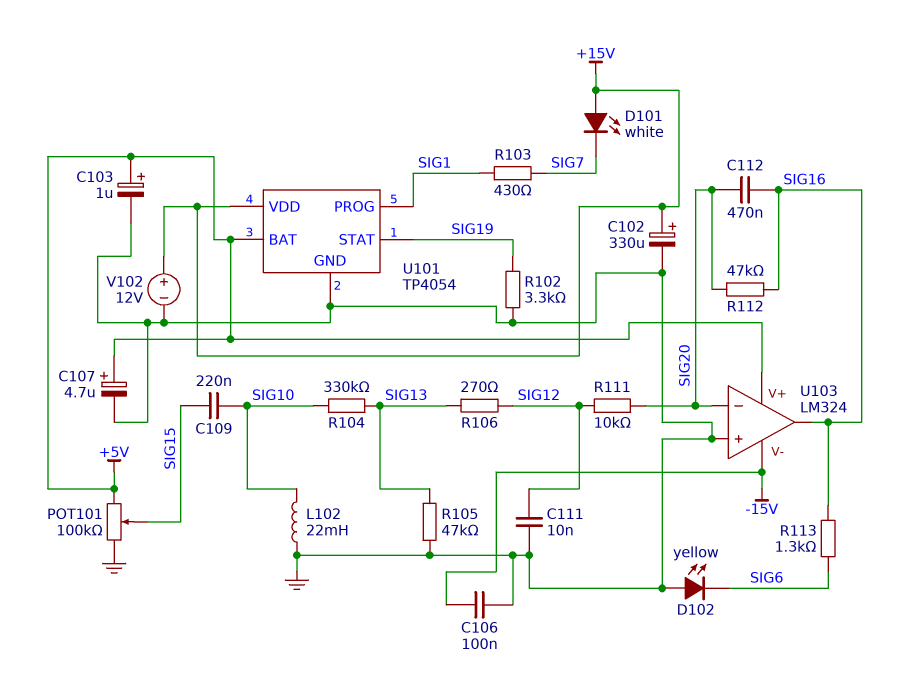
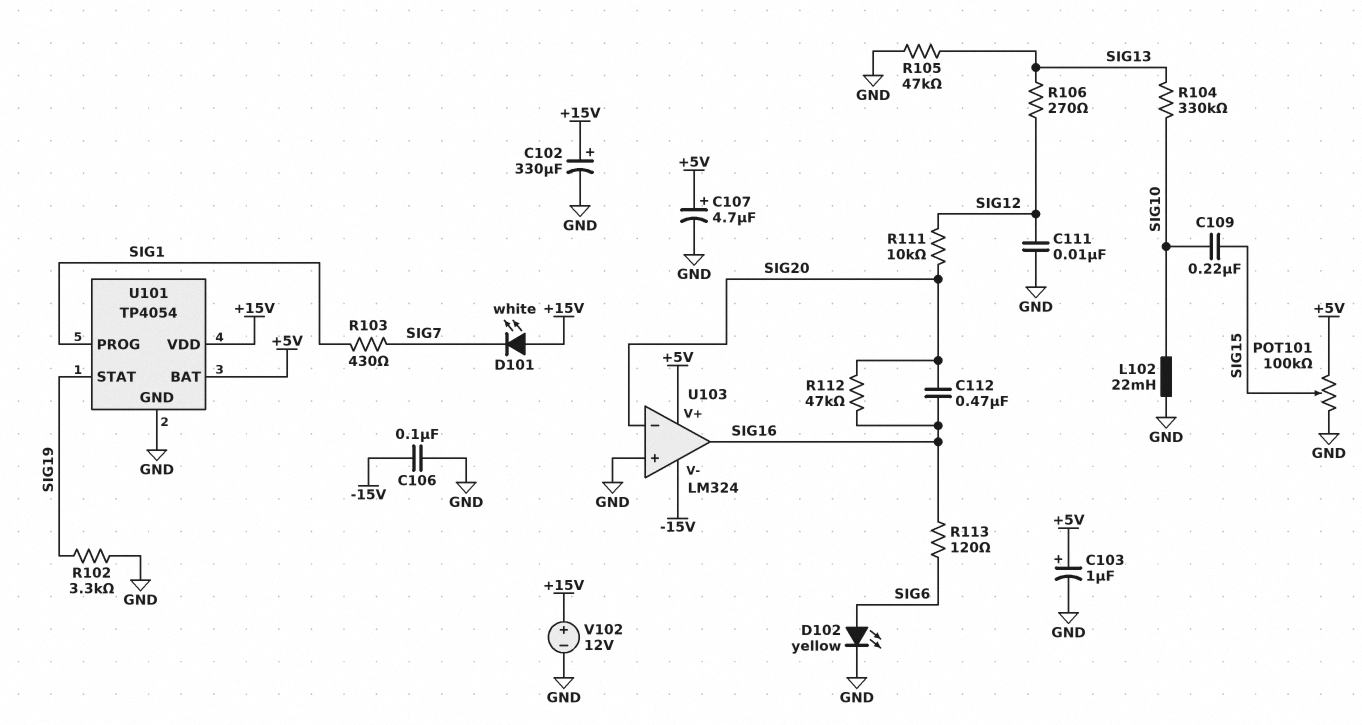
D102: LED yellow (A GND, K SIG6) -> LED yellow (A SIG6, K GND)
R113: 1.3k (SIG6, SIG16) -> 120 (SIG6, SIG16)

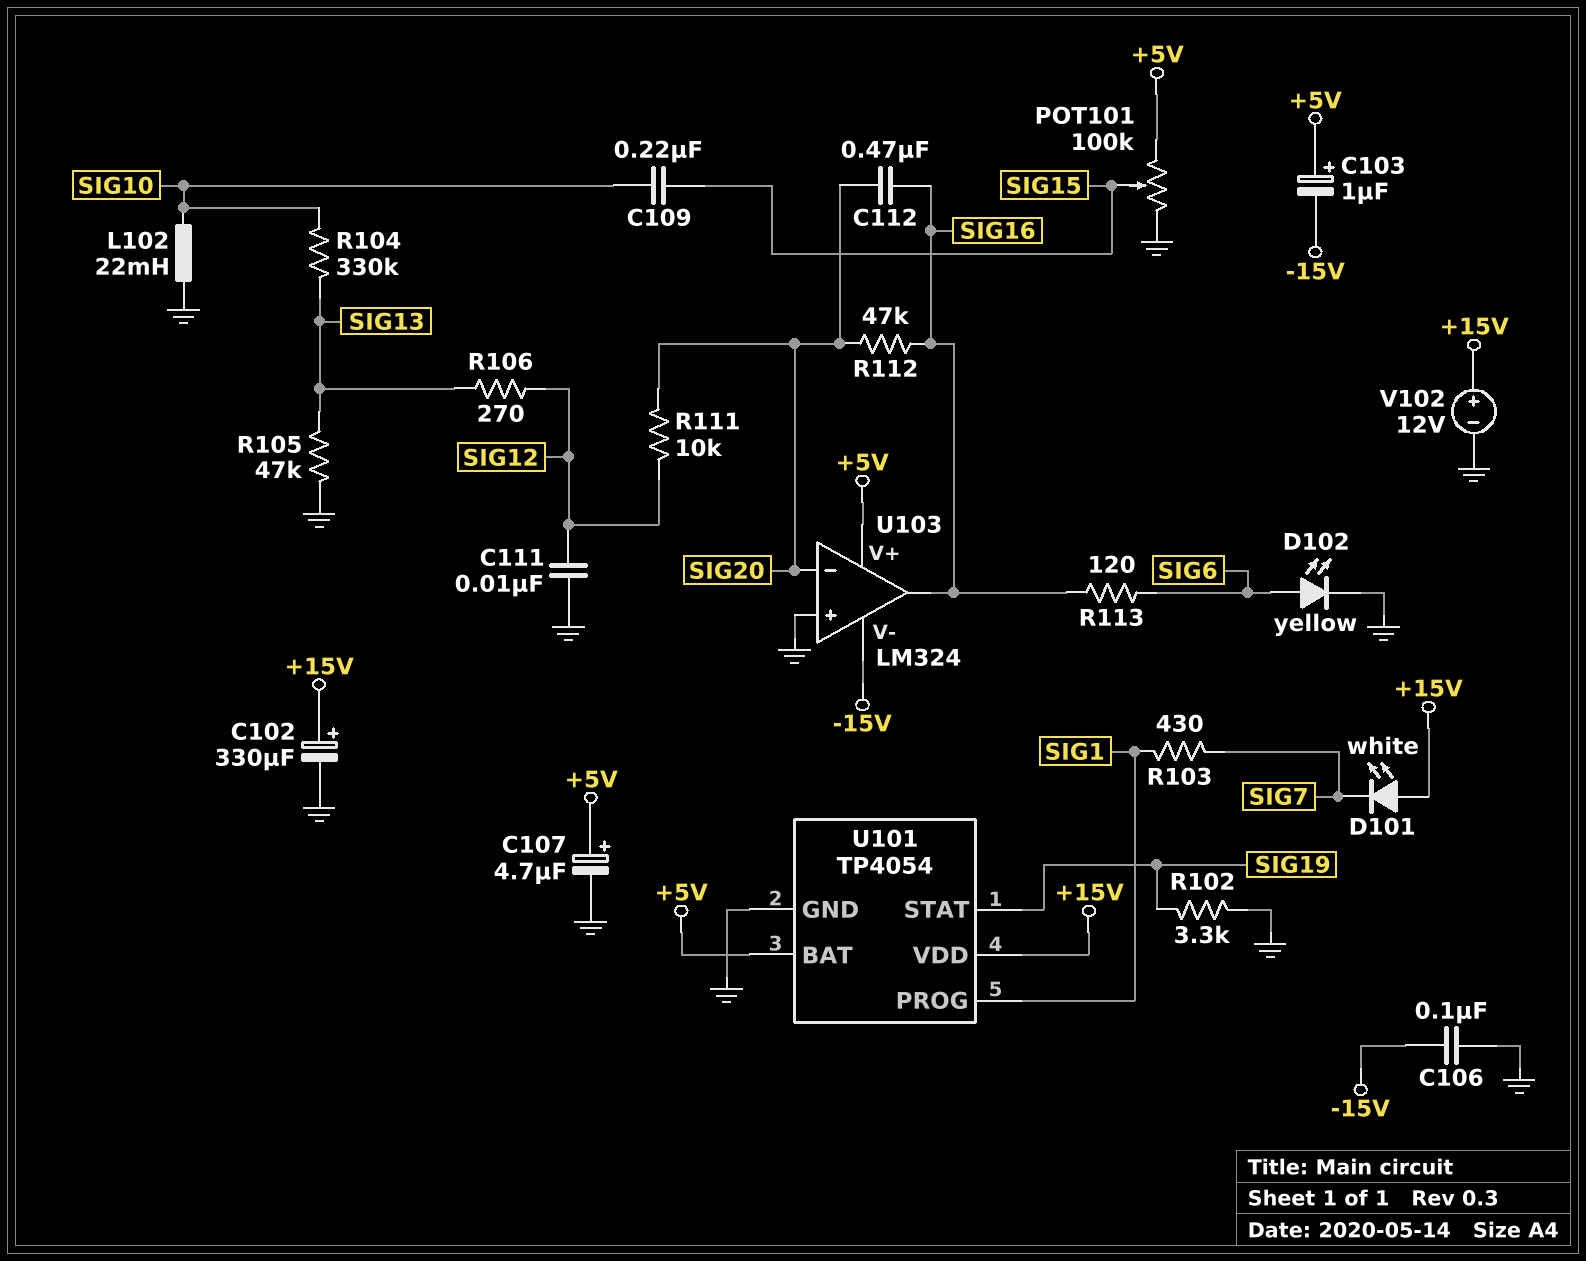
C103: 1uF (plus +5V, minus GND) -> 1uF (plus +5V, minus -15V)

